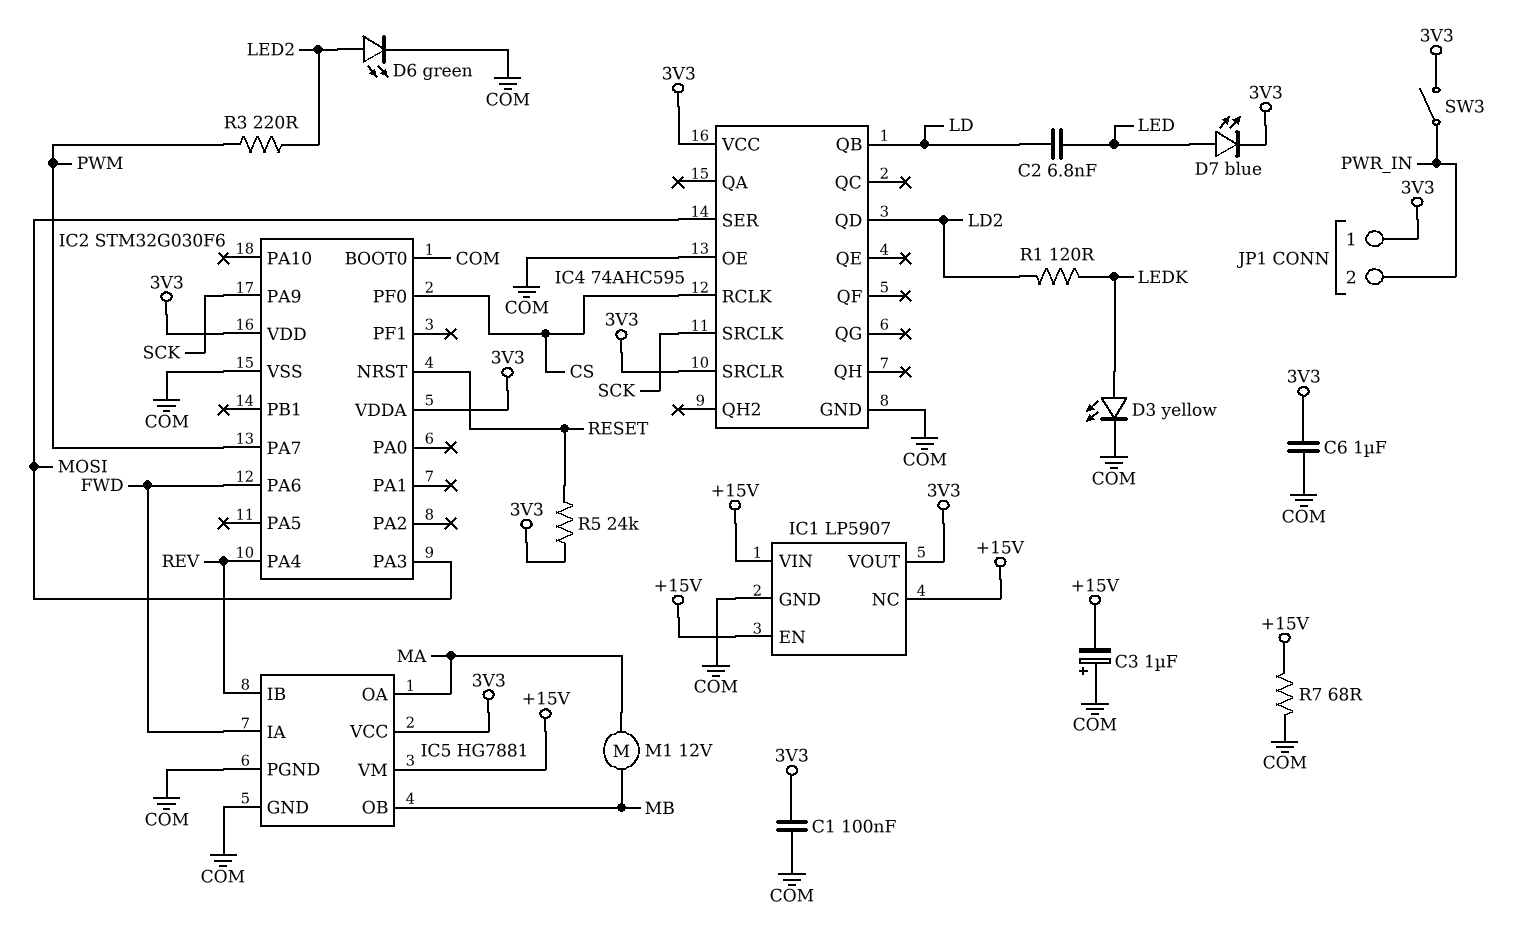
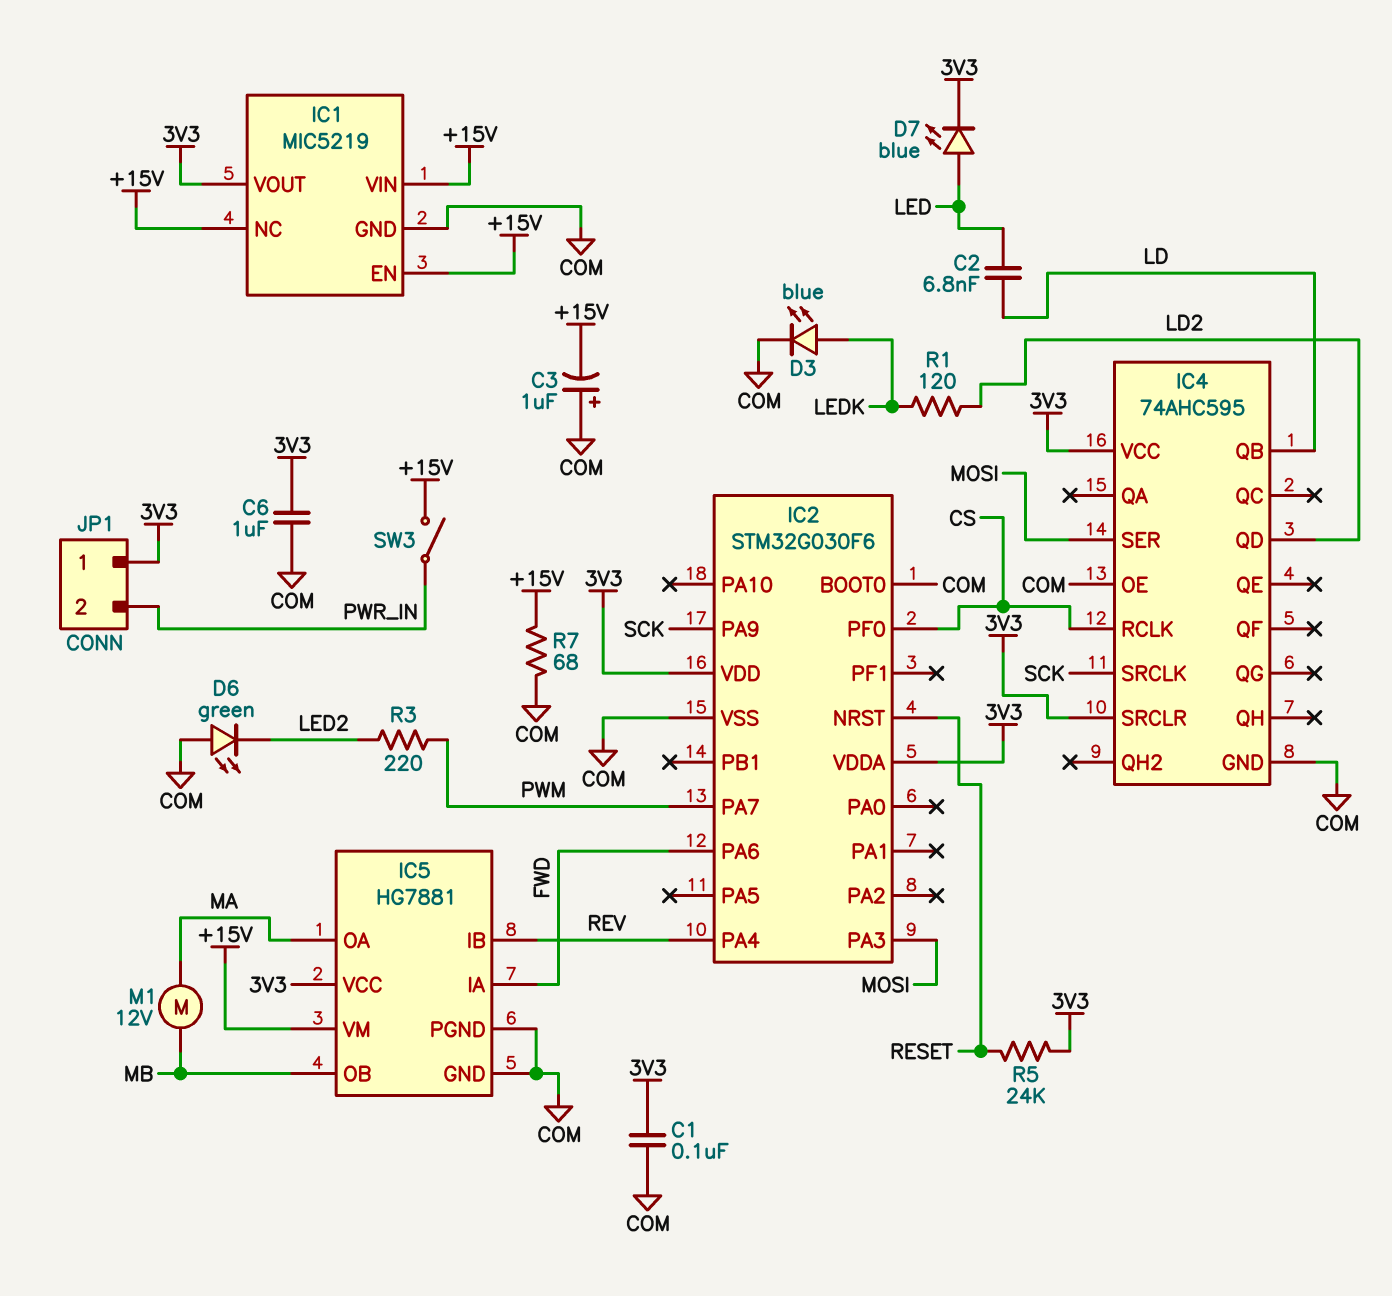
D3: LED yellow (A LEDK, K COM) -> LED blue (A LEDK, K COM)
D6: LED green (A LED2, K COM) -> LED green (A COM, K LED2)
IC1: LP5907 -> MIC5219
SW3: switch (3V3, PWR_IN) -> switch (+15V, PWR_IN)

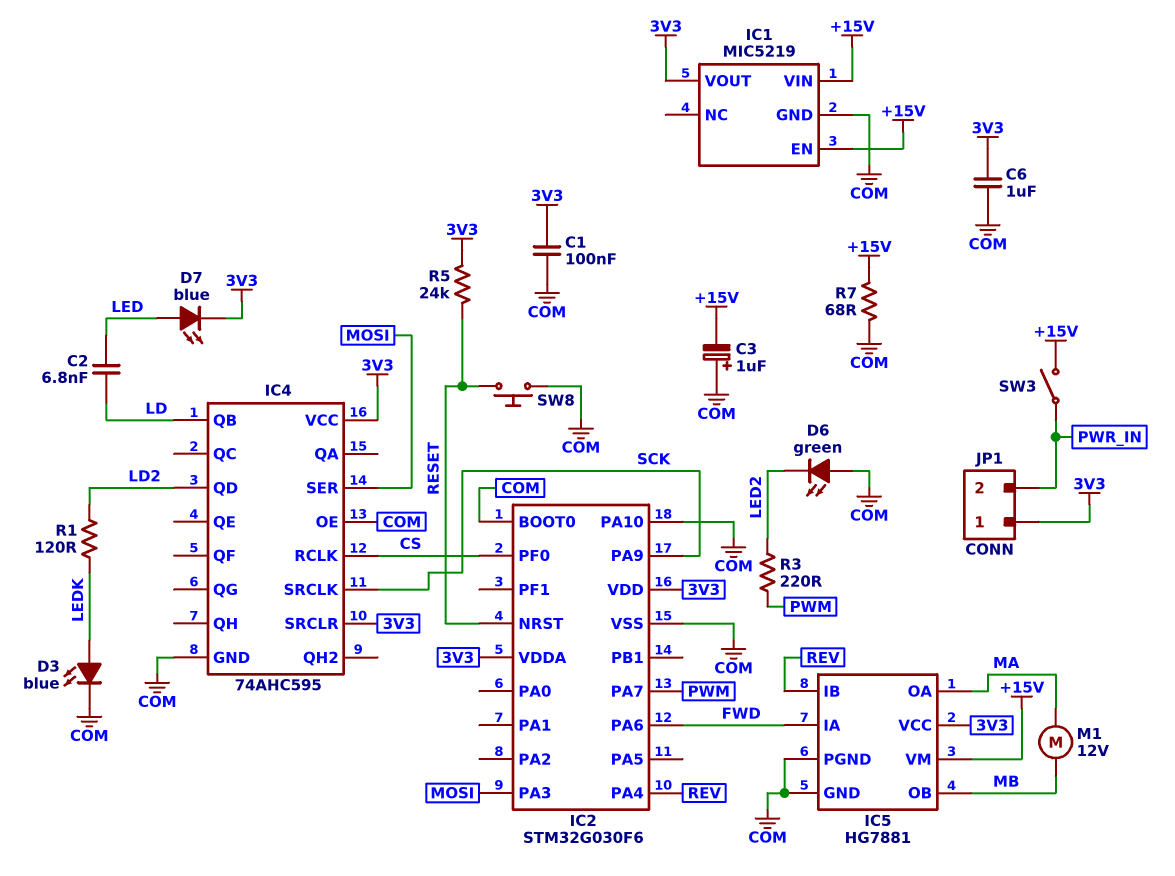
IC1 pin NC: +15V -> none
IC2 pin PA10: none -> COM
SW8: none -> button (COM, RESET)

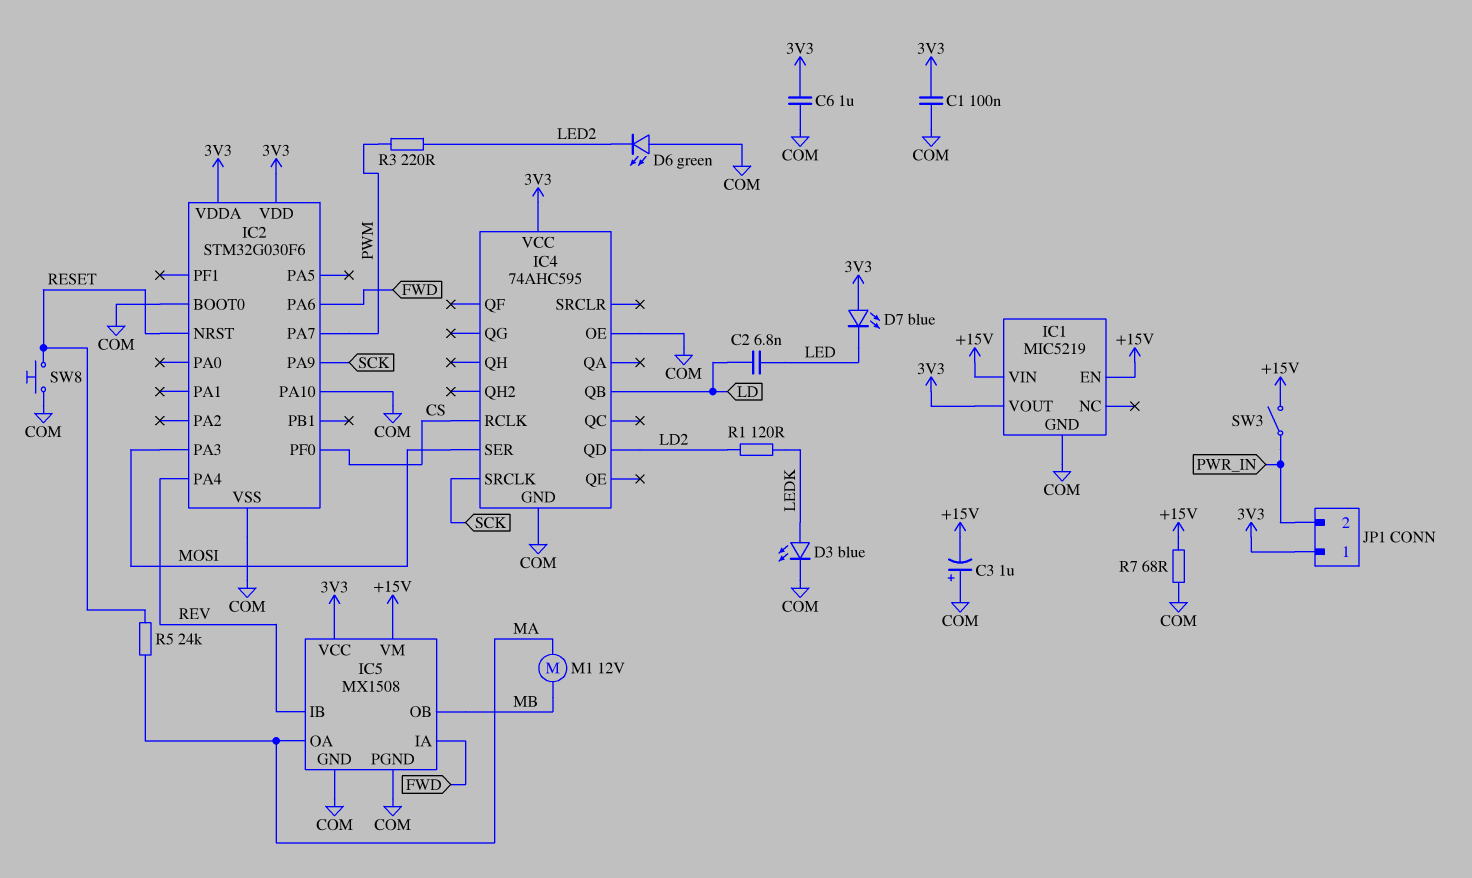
D7: LED blue (A LED, K 3V3) -> LED blue (A 3V3, K LED)
IC4 pin SRCLR: 3V3 -> none
IC5: HG7881 -> MX1508
R5: 24k (3V3, RESET) -> 24k (MA, RESET)

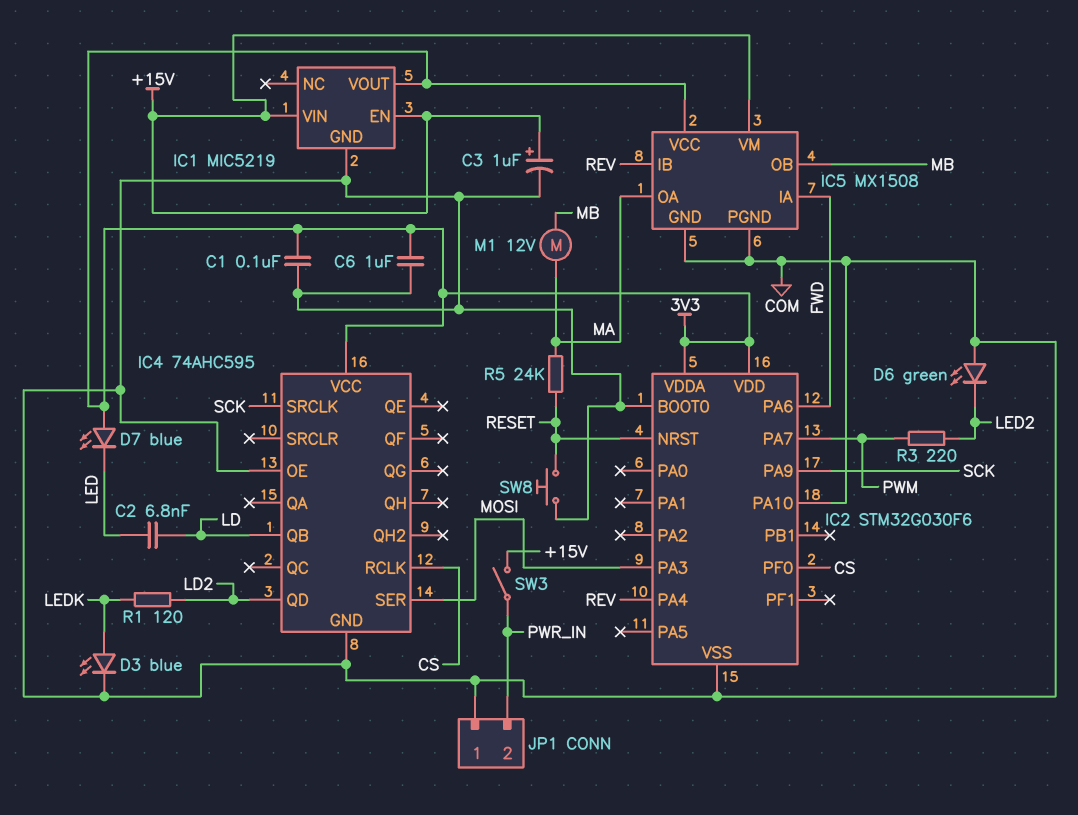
C3: 1uF (plus COM, minus +15V) -> 1uF (plus +15V, minus COM)
JP1 pin 1: 3V3 -> COM
R7: 68 (+15V, COM) -> none

